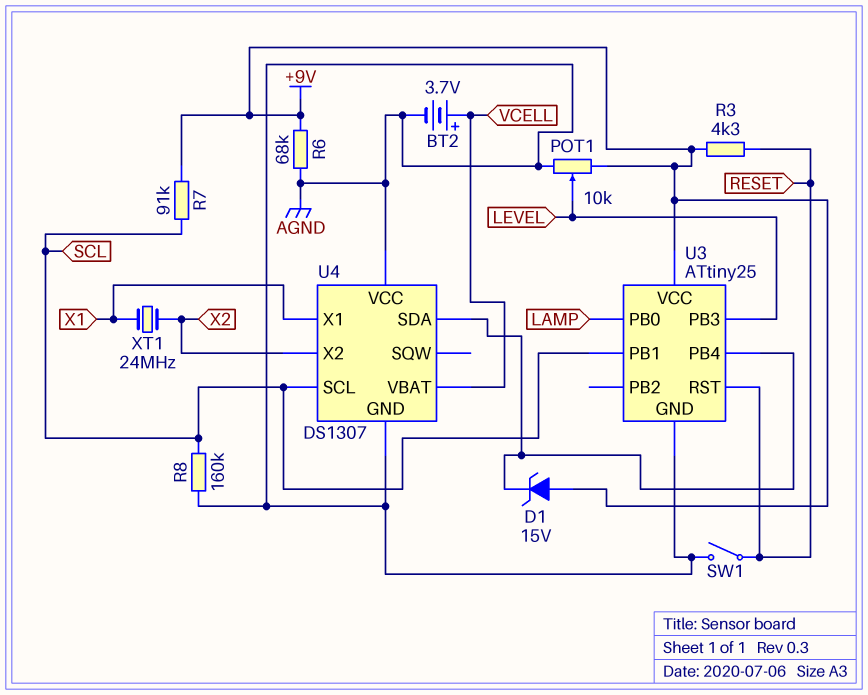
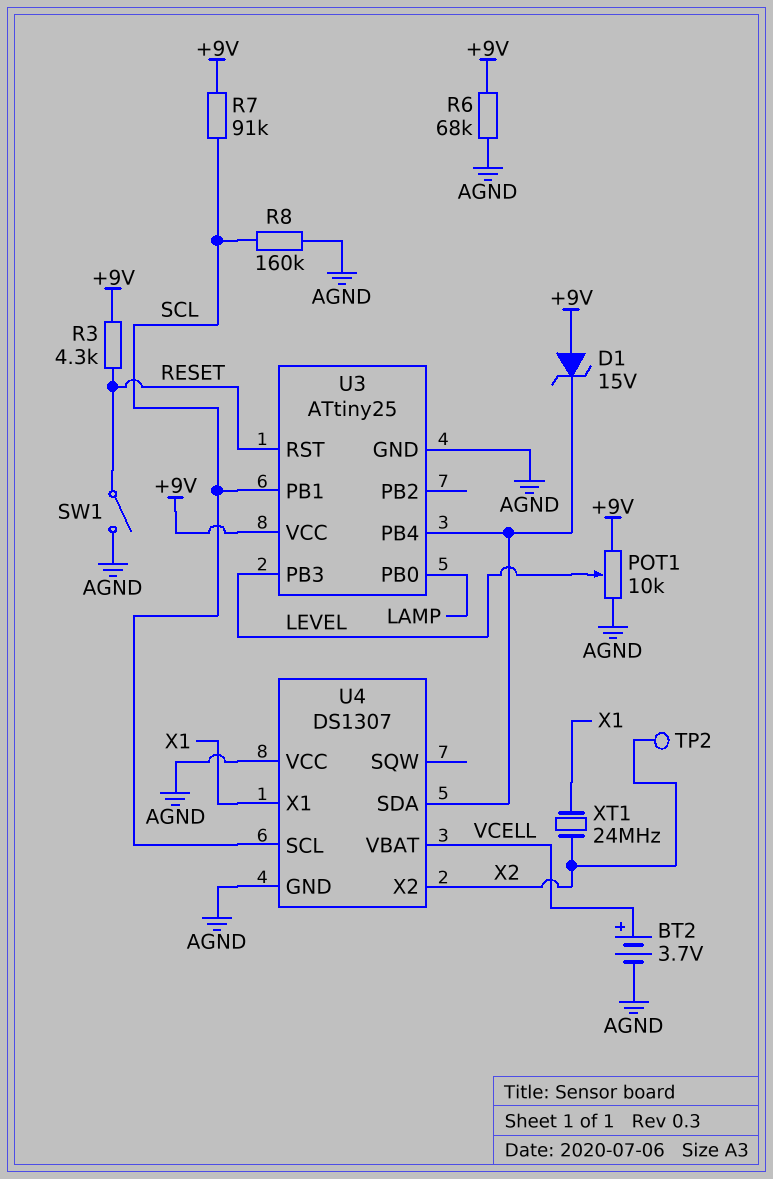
TP2: none -> test point (X2)

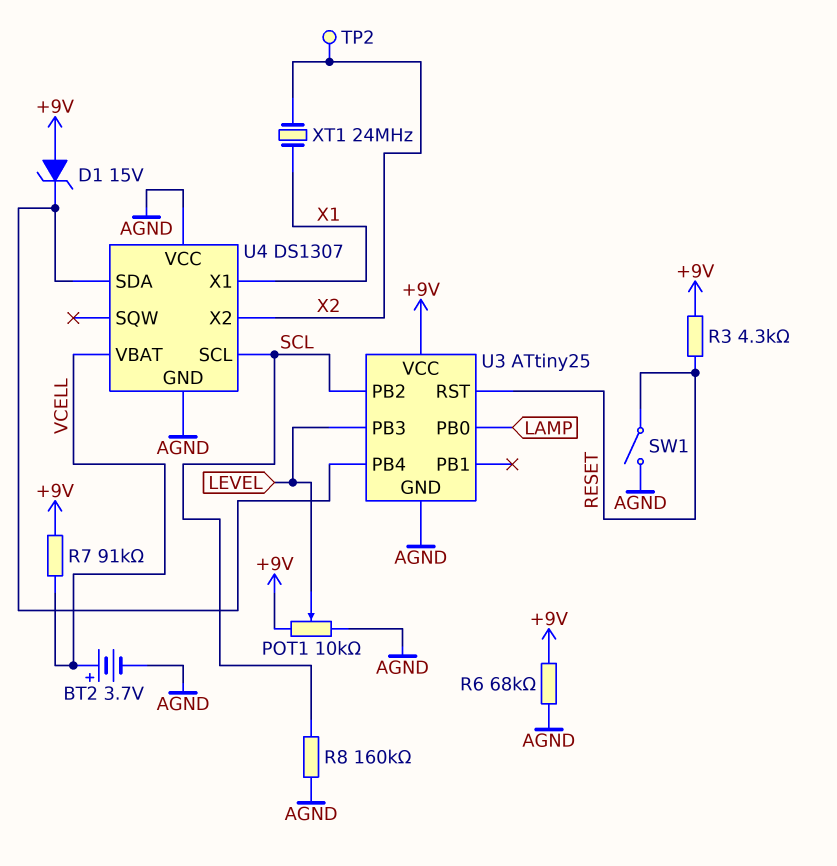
R7: 91k (+9V, SCL) -> 91k (+9V, VCELL)
U3 pin PB1: SCL -> none
U3 pin PB2: none -> SCL

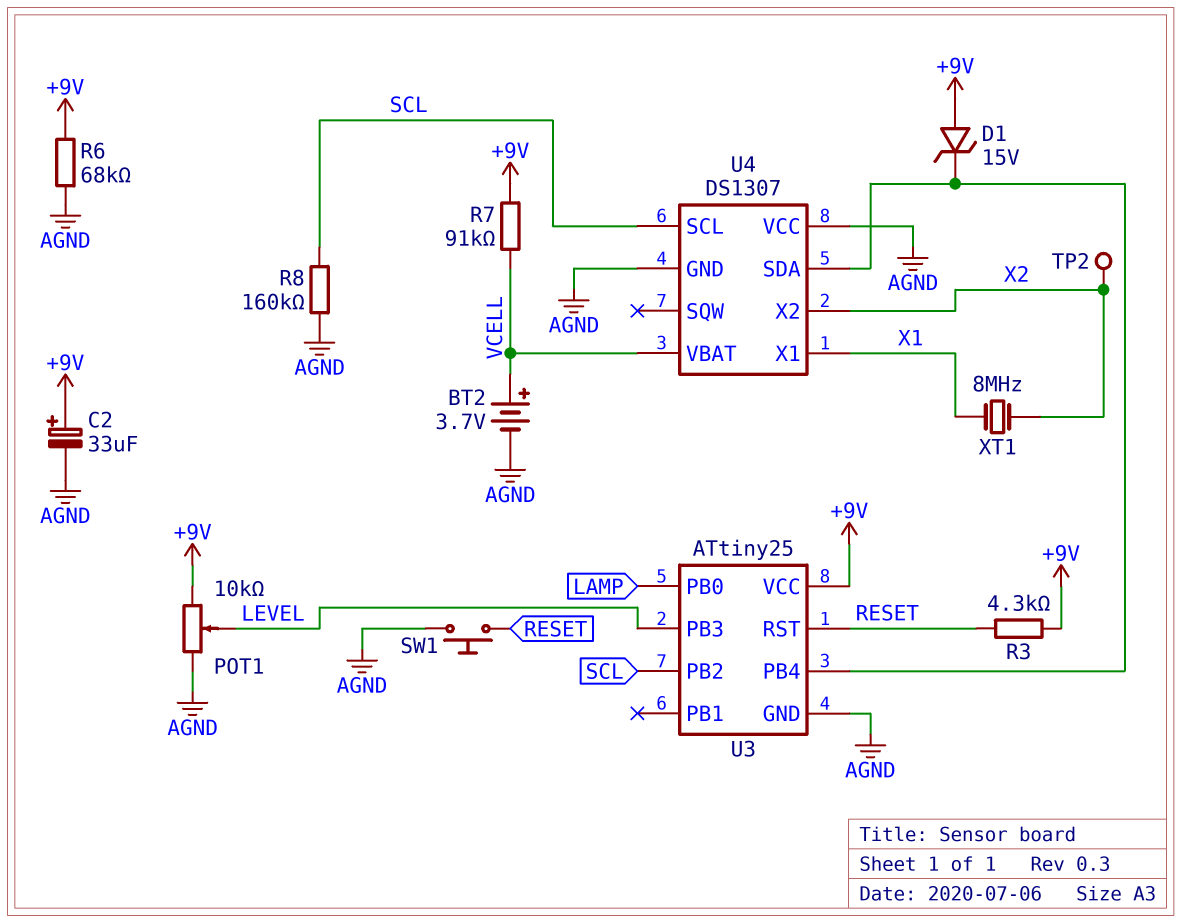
C2: none -> 33uF (plus +9V, minus AGND)
SW1: switch (AGND, RESET) -> button (AGND, RESET)
XT1: 24MHz (X1, X2) -> 8MHz (X1, X2)

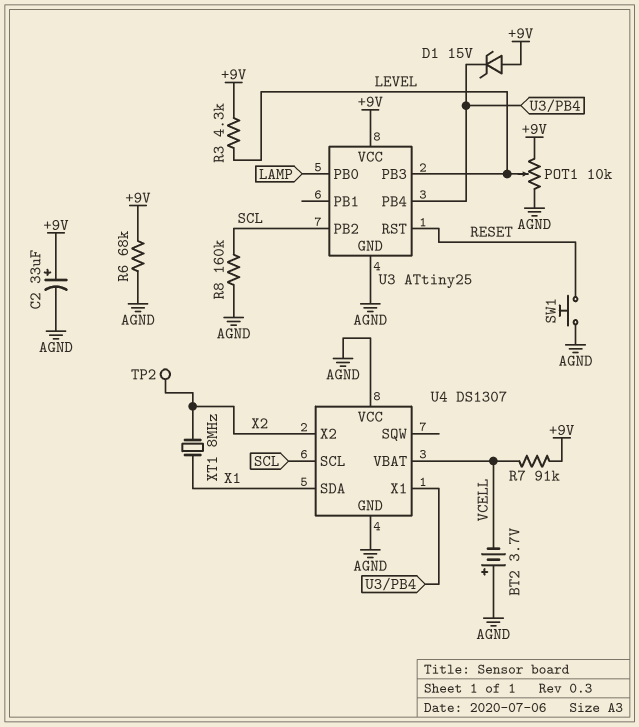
BT2: 3.7V (plus VCELL, minus AGND) -> 3.7V (plus AGND, minus VCELL)
R3: 4.3k (+9V, RESET) -> 4.3k (+9V, LEVEL)
U4 pin SDA: U3/PB4 -> X1
U4 pin X1: X1 -> U3/PB4

